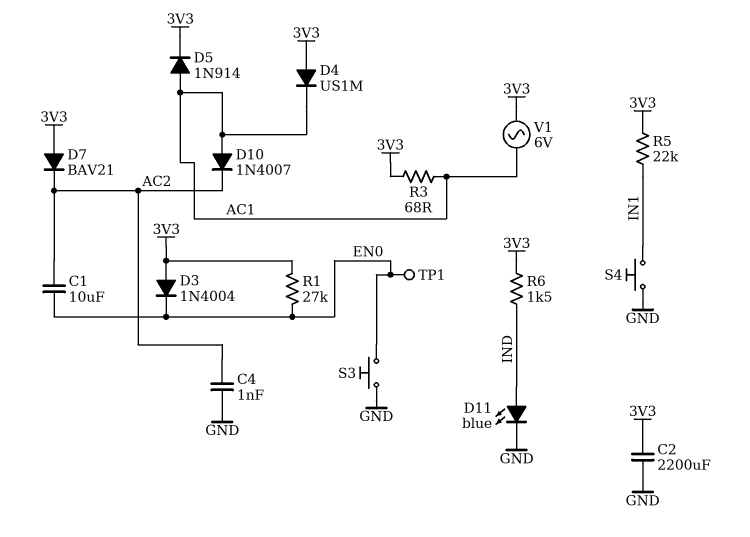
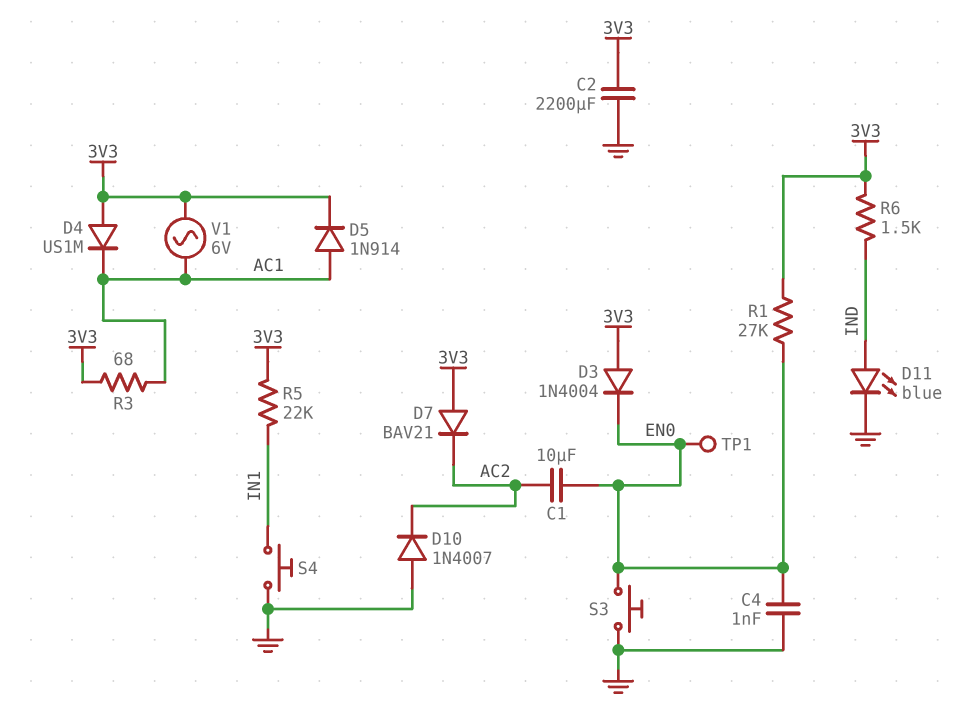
C4: 1nF (AC2, GND) -> 1nF (EN0, GND)
D10: diode 1N4007 (A AC1, K AC2) -> diode 1N4007 (A GND, K AC2)

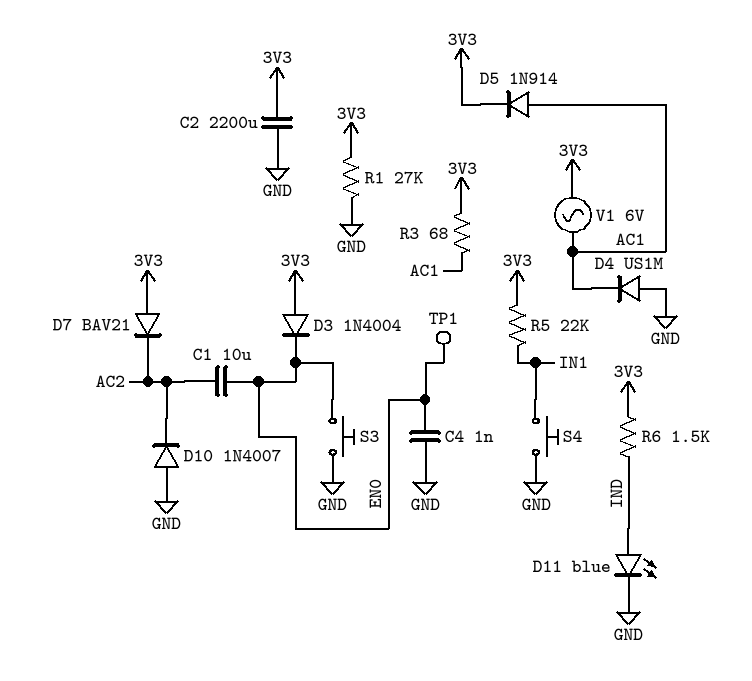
D4: diode US1M (A 3V3, K AC1) -> diode US1M (A GND, K AC1)
R1: 27k (3V3, EN0) -> 27k (3V3, GND)

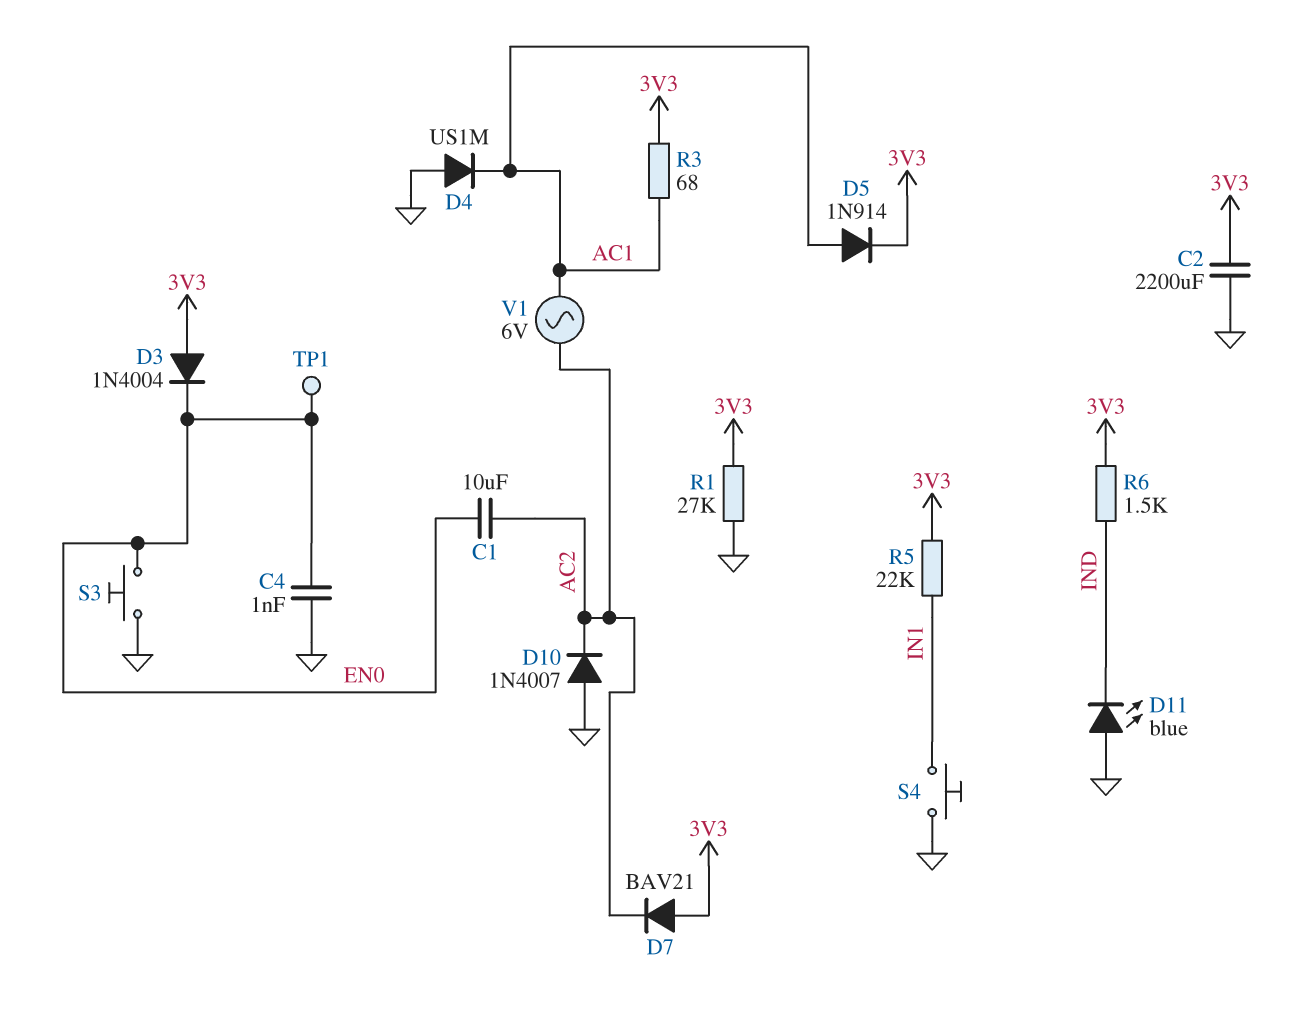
D11: LED blue (A IND, K GND) -> LED blue (A GND, K IND)
V1: AC 6V (3V3, AC1) -> AC 6V (AC1, AC2)

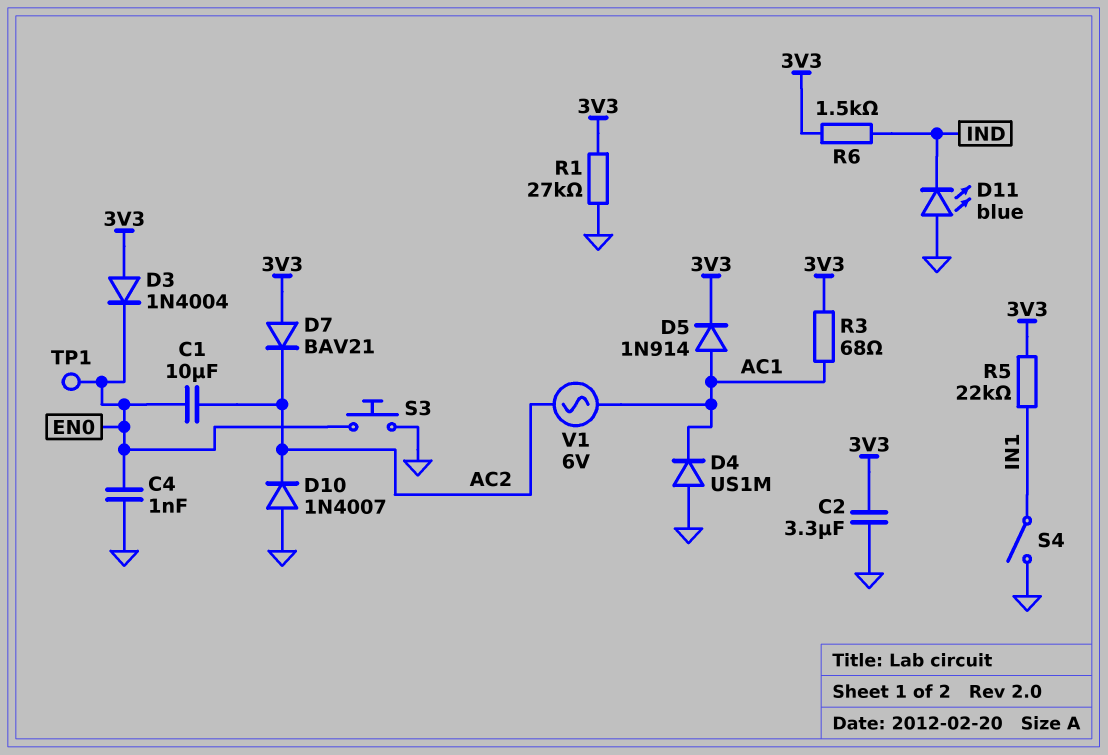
C2: 2200uF (3V3, GND) -> 3.3uF (3V3, GND)
S4: button (GND, IN1) -> switch (GND, IN1)

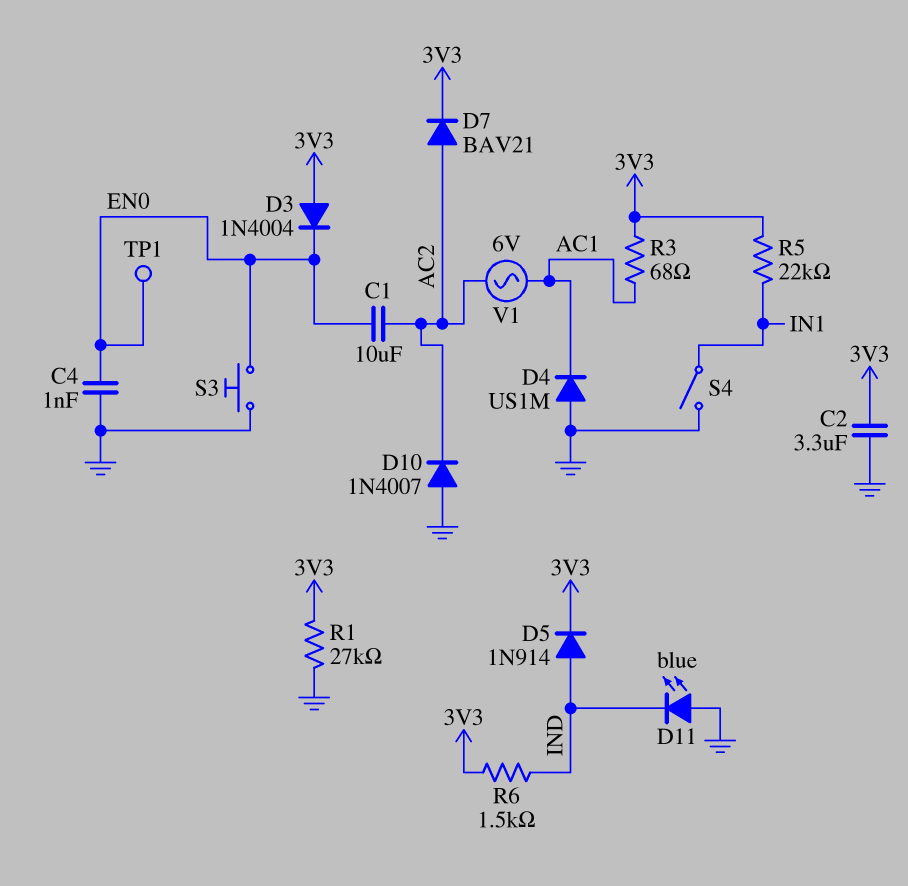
D5: diode 1N914 (A AC1, K 3V3) -> diode 1N914 (A IND, K 3V3)
D7: diode BAV21 (A 3V3, K AC2) -> diode BAV21 (A AC2, K 3V3)

